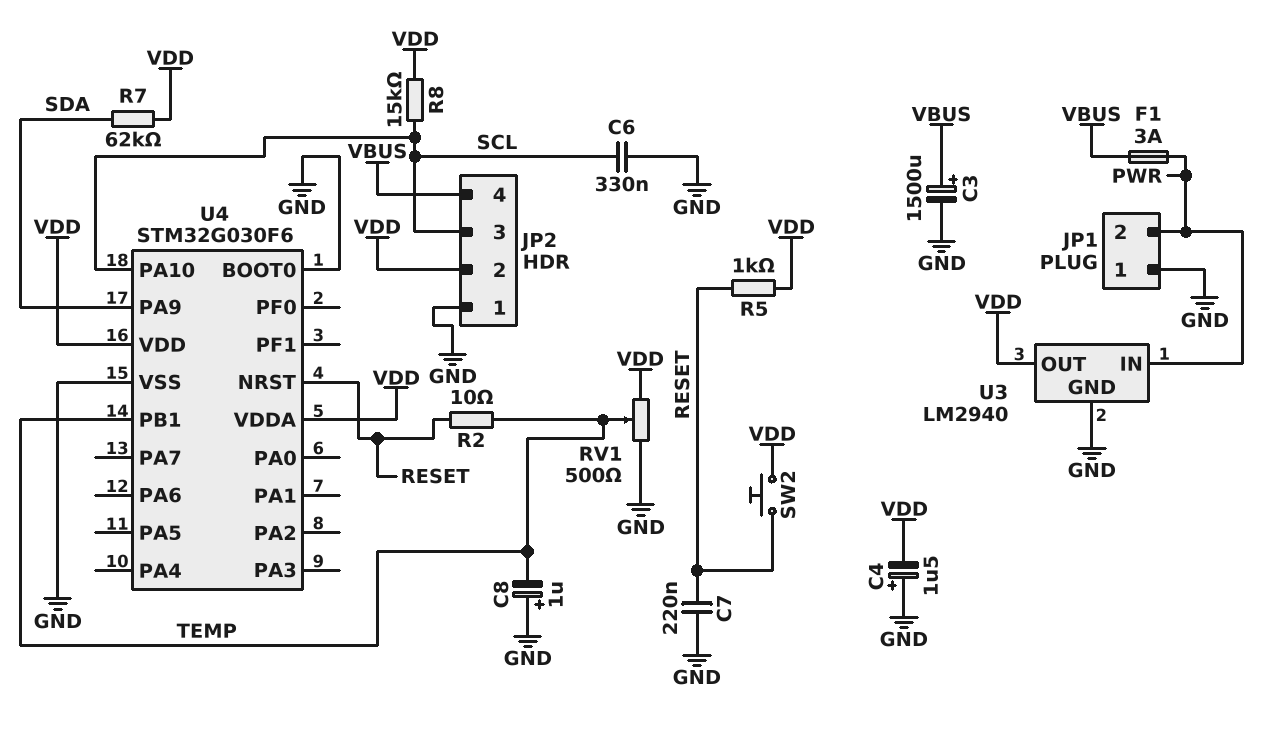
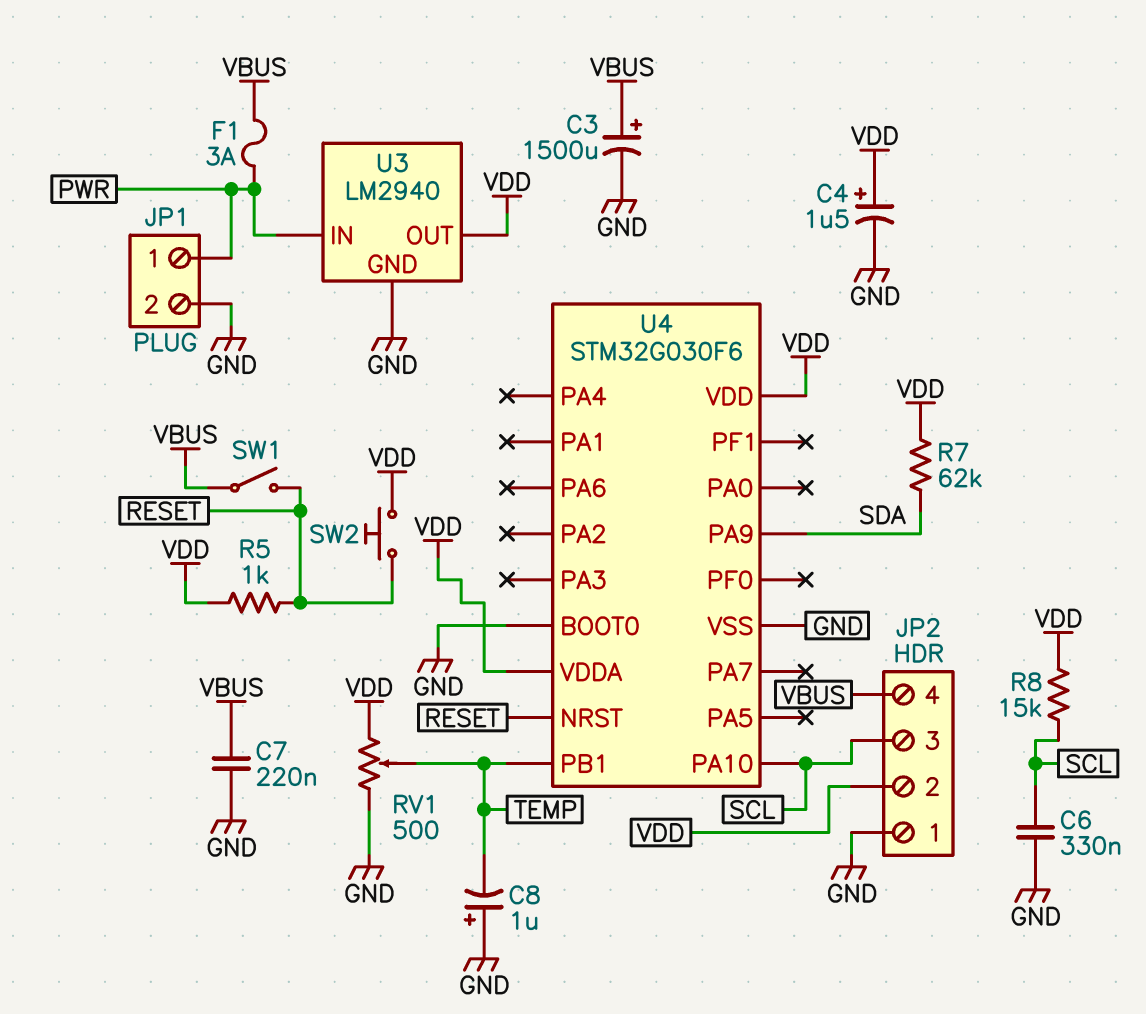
C4: 1.5uF (plus GND, minus VDD) -> 1.5uF (plus VDD, minus GND)
C7: 220nF (GND, RESET) -> 220nF (GND, VBUS)
JP1 pin 1: GND -> PWR
JP1 pin 2: PWR -> GND
R2: 10 (RESET, TEMP) -> none
SW1: none -> switch (RESET, VBUS)

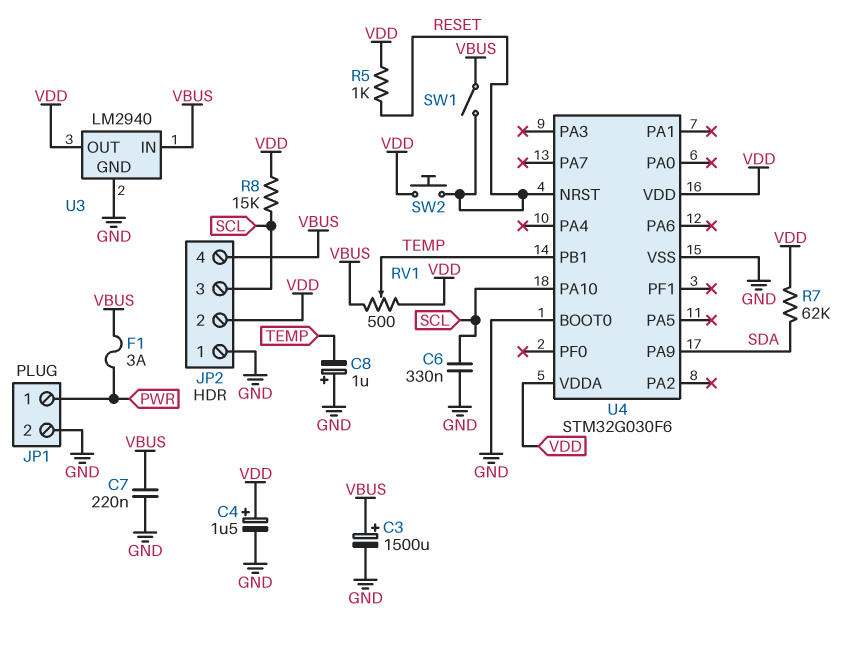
RV1: 500 (GND, VDD, wiper TEMP) -> 500 (VBUS, VDD, wiper TEMP)
U3 pin IN: PWR -> VBUS

